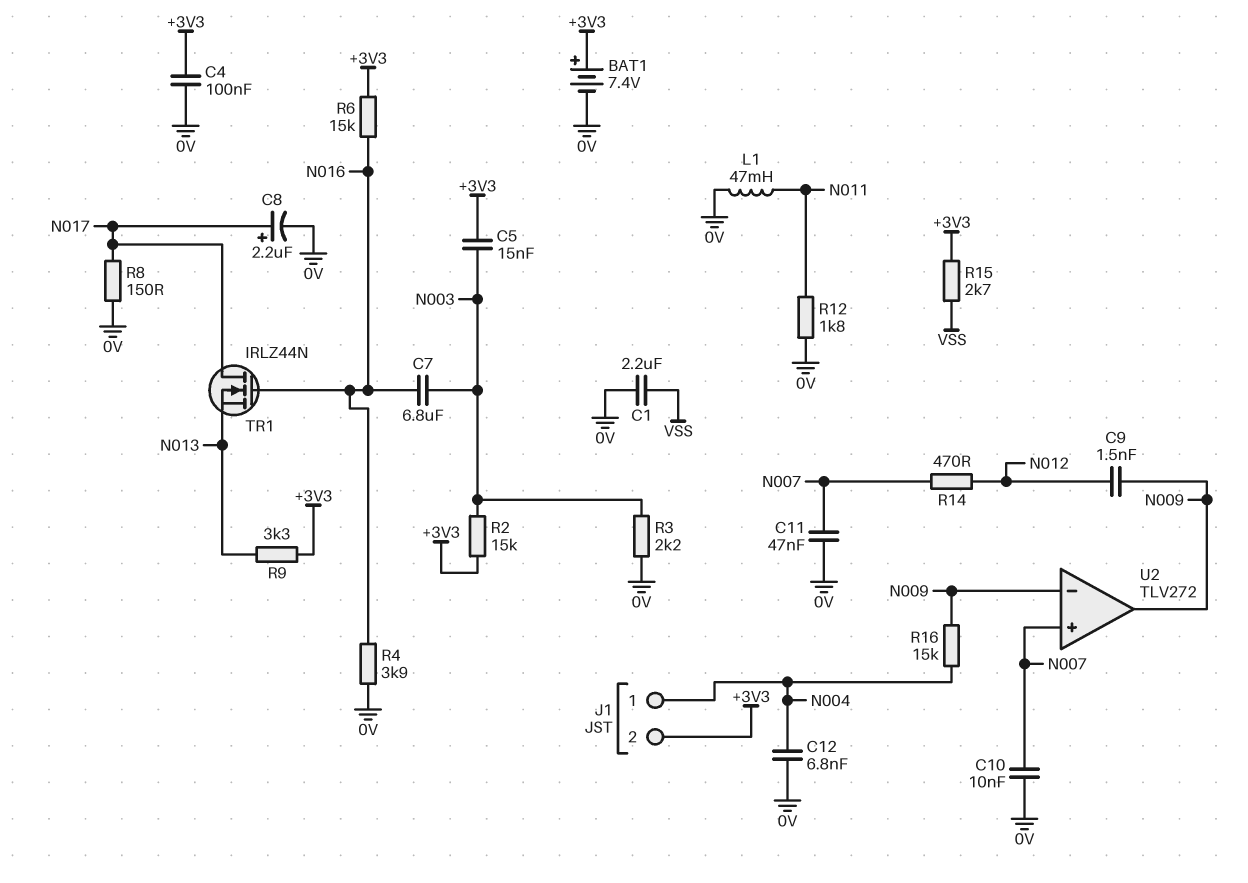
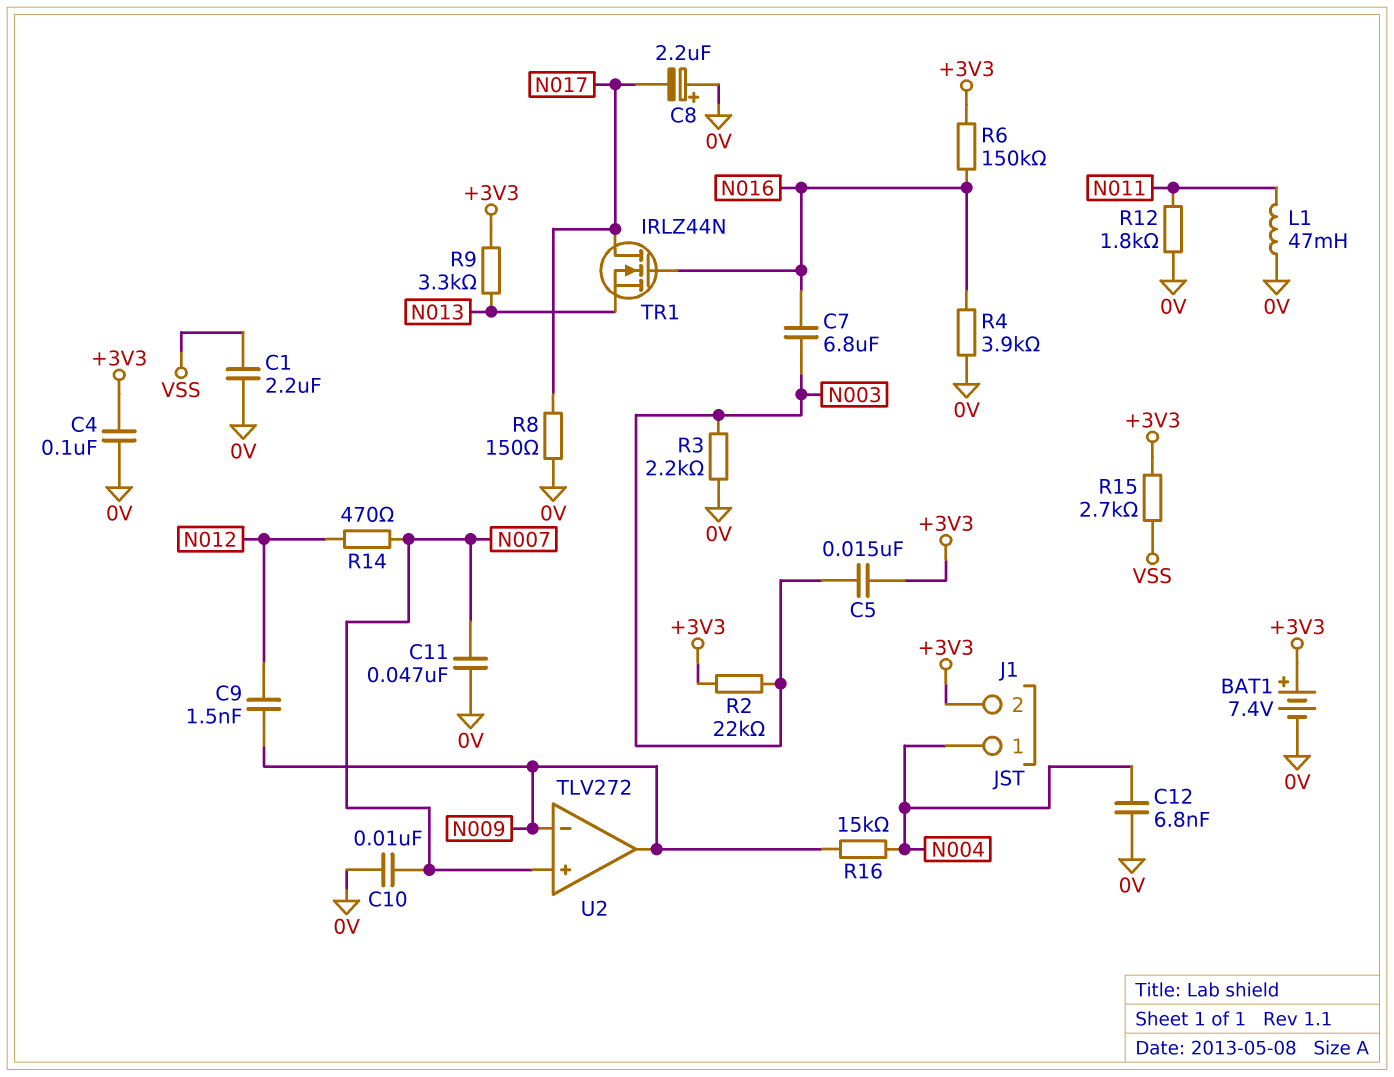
C8: 2.2uF (plus N017, minus 0V) -> 2.2uF (plus 0V, minus N017)
R2: 15k (+3V3, N003) -> 22k (+3V3, N003)
R6: 15k (+3V3, N016) -> 150k (+3V3, N016)

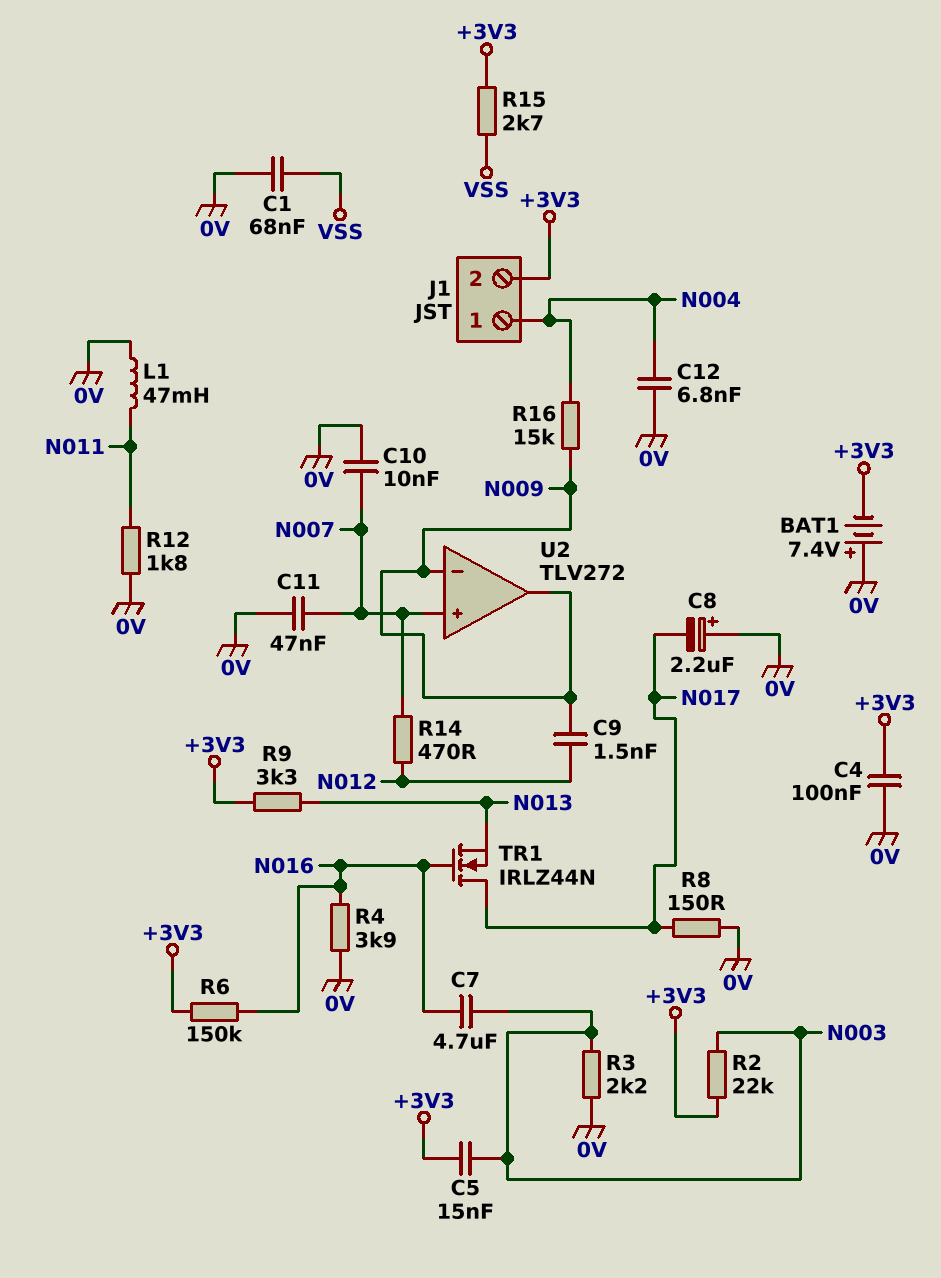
BAT1: 7.4V (plus +3V3, minus 0V) -> 7.4V (plus 0V, minus +3V3)
C1: 2.2uF (0V, VSS) -> 68nF (0V, VSS)
C7: 6.8uF (N003, N016) -> 4.7uF (N003, N016)

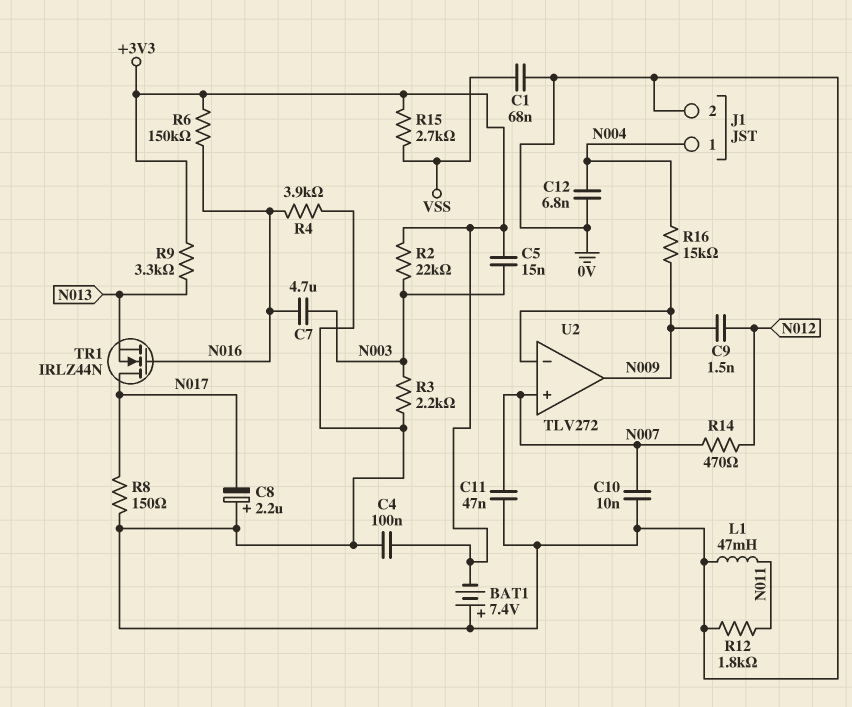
J1 pin 2: +3V3 -> 0V

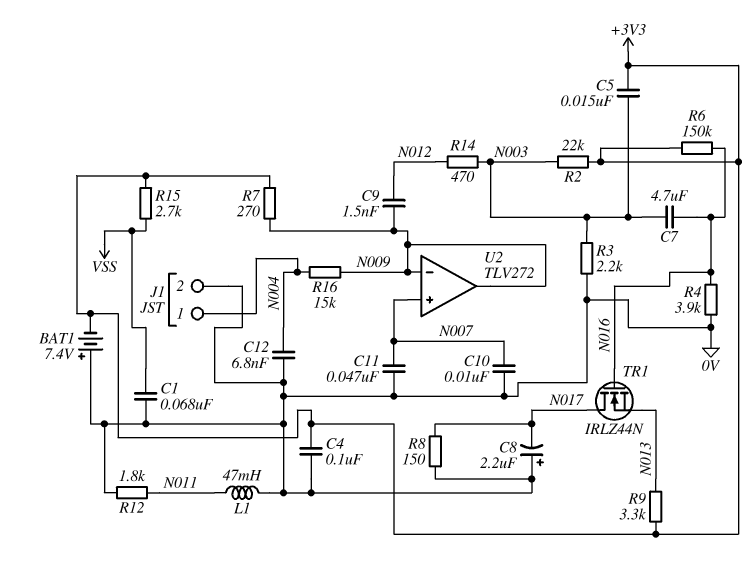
R7: none -> 270 (+3V3, N009)
R14: 470 (N007, N012) -> 470 (N003, N012)

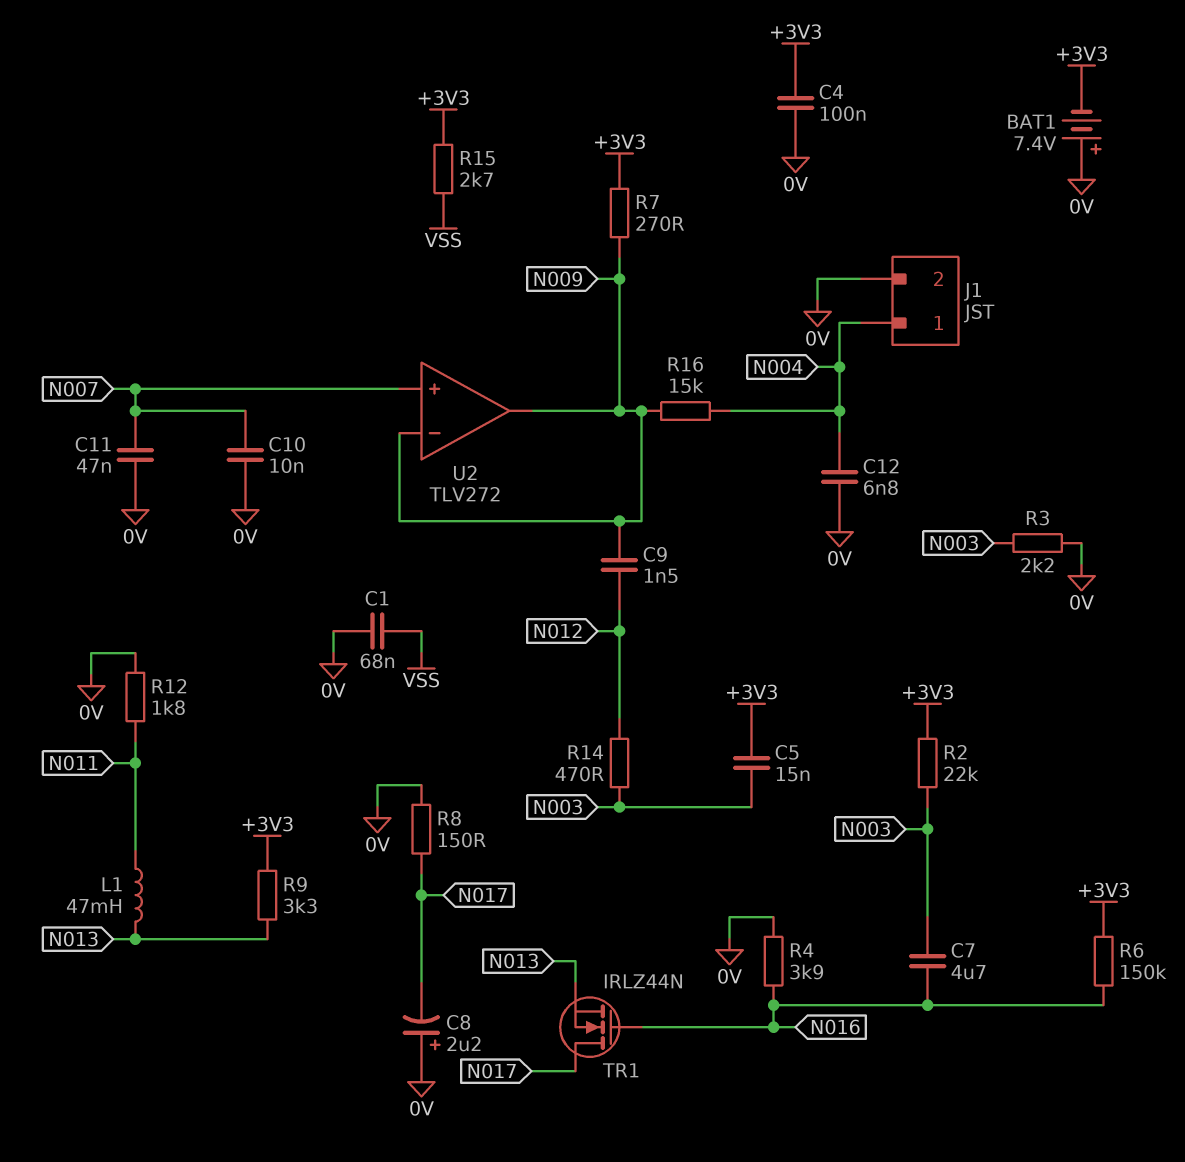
L1: 47mH (0V, N011) -> 47mH (N011, N013)

